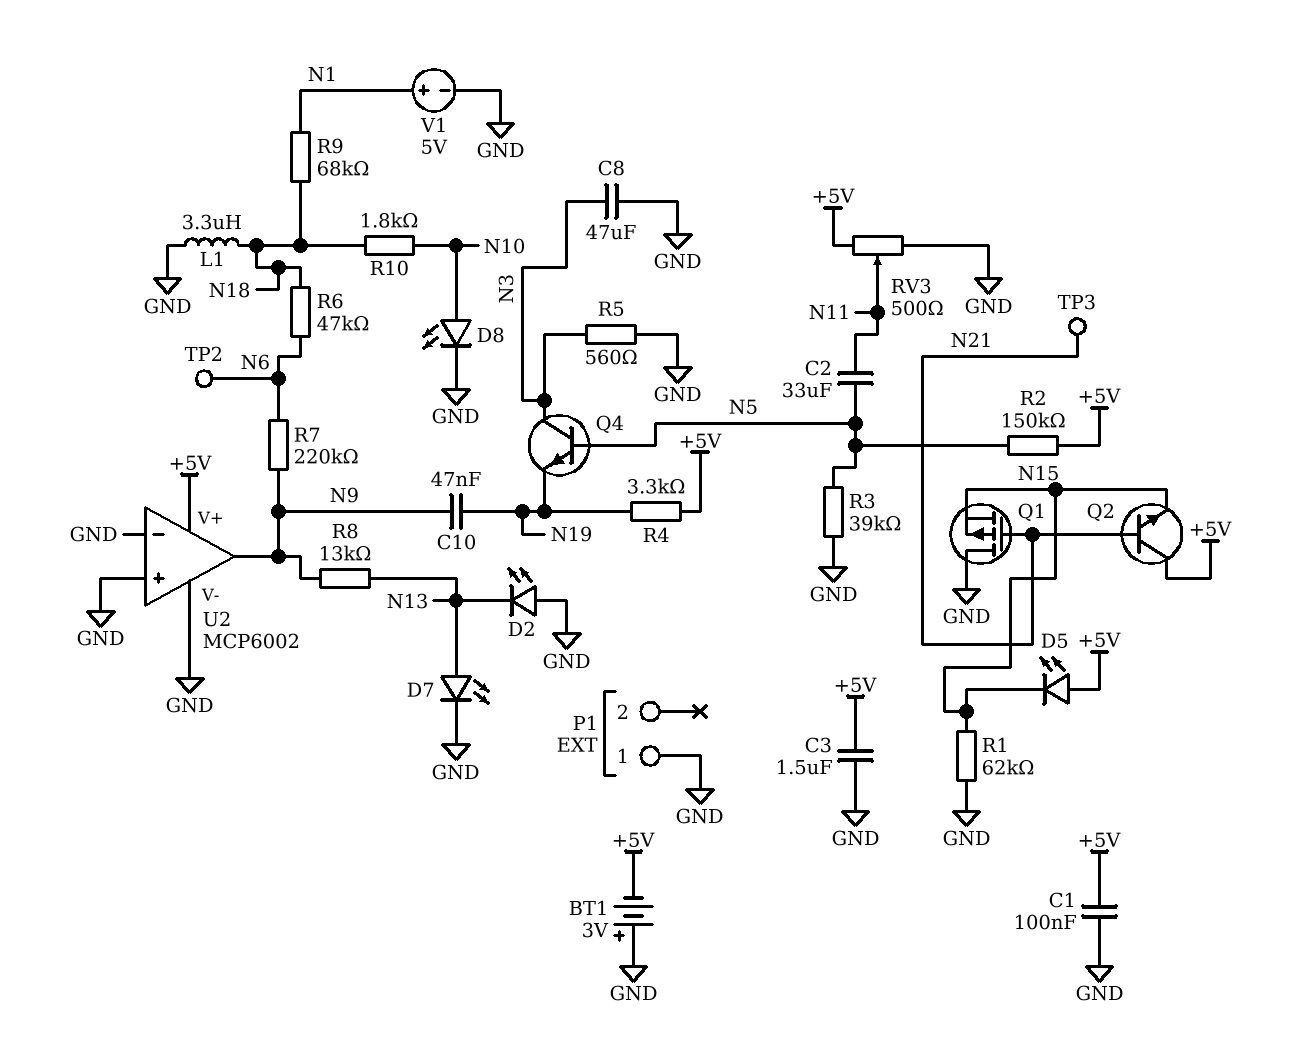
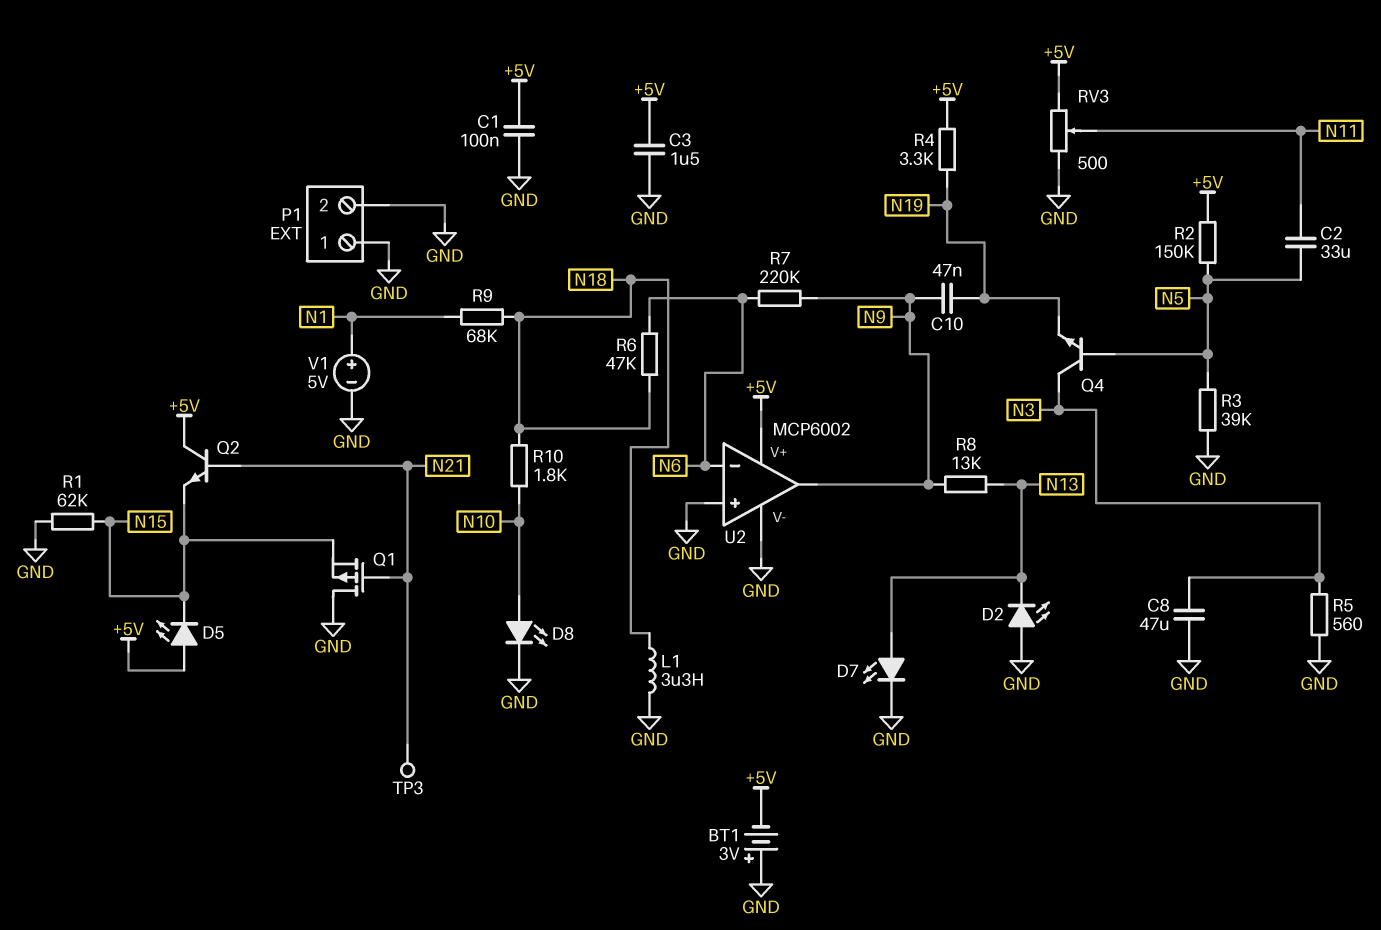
P1 pin 2: none -> GND
TP2: test point (N6) -> none
U2 pin in-: GND -> N6

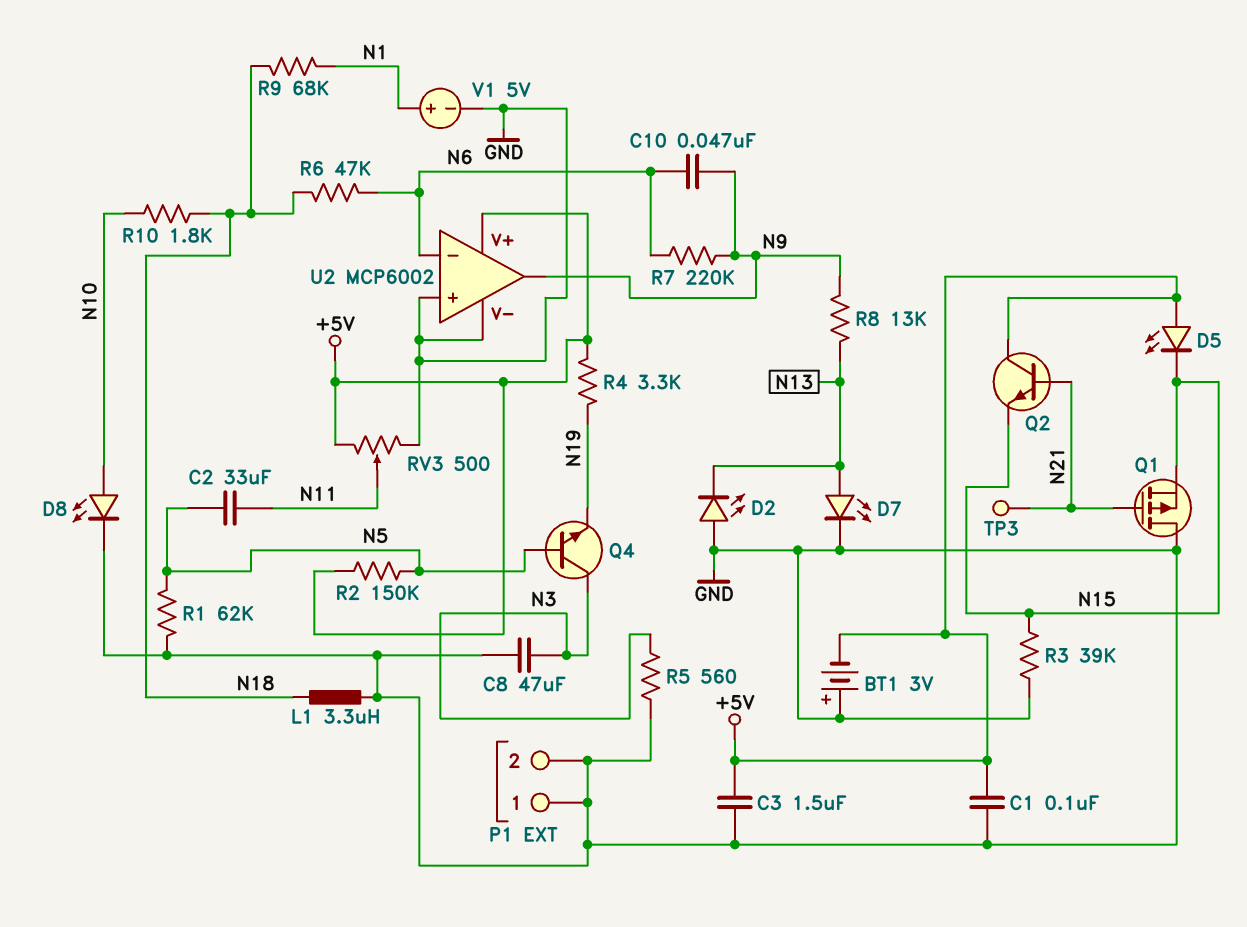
C10: 47nF (N9, N19) -> 47nF (N6, N9)
R1: 62k (GND, N15) -> 62k (GND, N5)
R3: 39k (GND, N5) -> 39k (GND, N15)

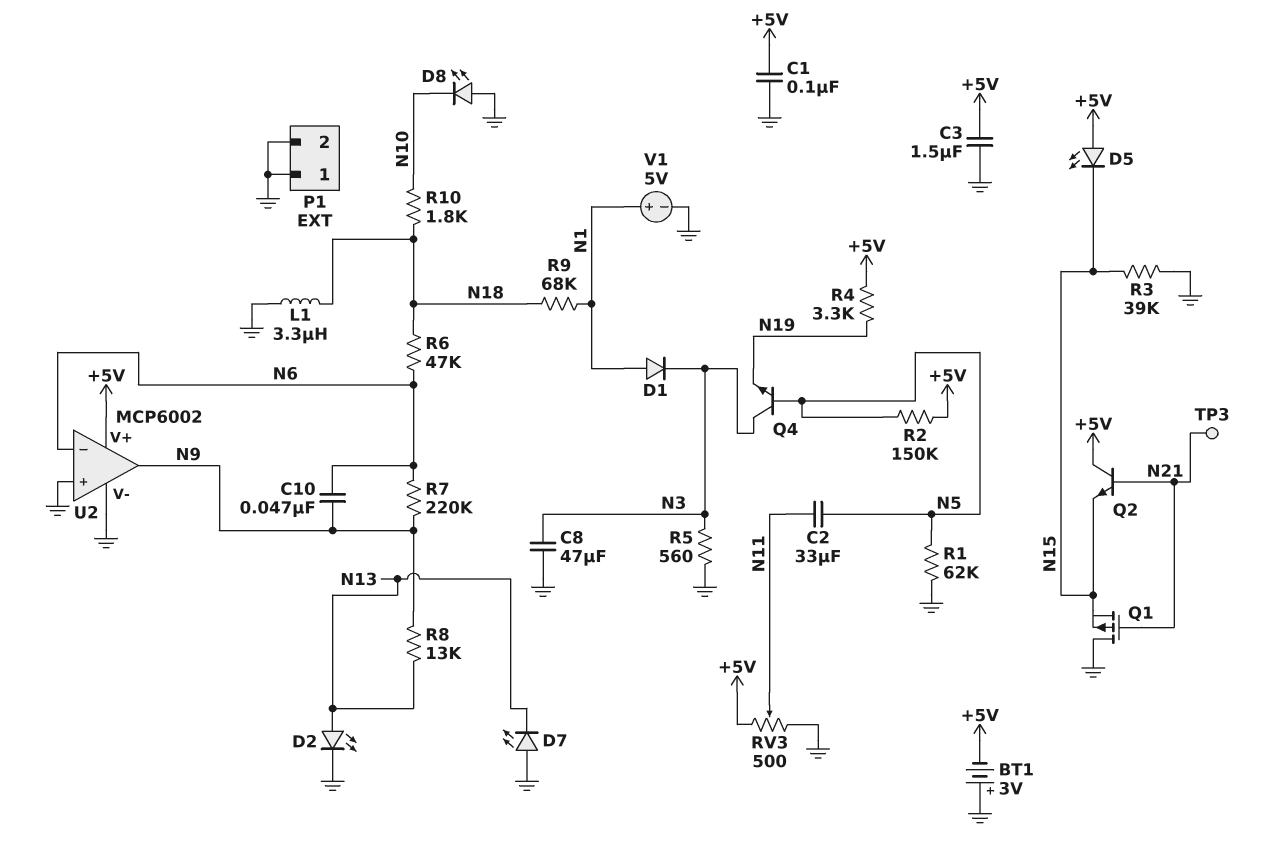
D1: none -> diode (A N1, K N3)
D2: LED (A GND, K N13) -> LED (A N13, K GND)
D7: LED (A N13, K GND) -> LED (A GND, K N13)
D8: LED (A N10, K GND) -> LED (A GND, K N10)

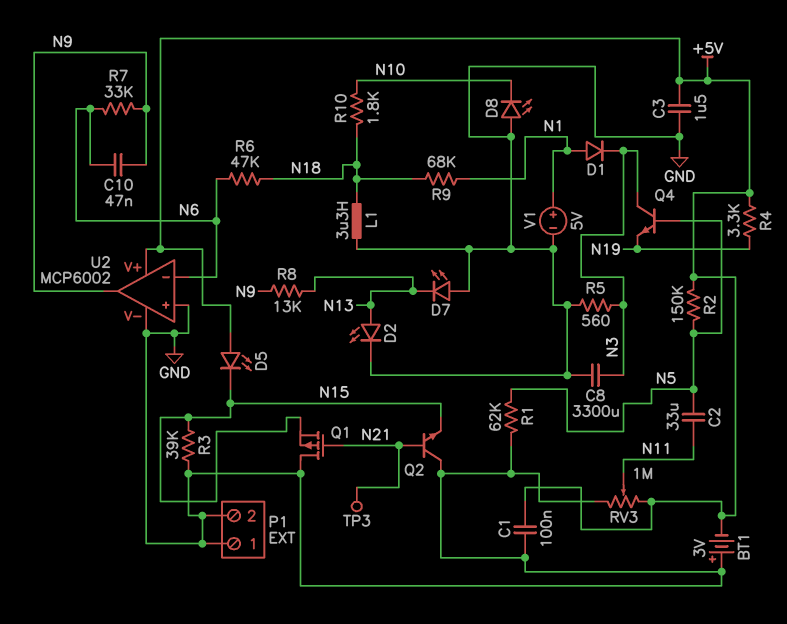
C8: 47uF (GND, N3) -> 3300uF (GND, N3)
Q2: NPN (B N21, C +5V, E N15) -> NPN (B N21, C GND, E N15)
R7: 220k (N6, N9) -> 33k (N6, N9)
RV3: 500 (+5V, GND, wiper N11) -> 1M (+5V, GND, wiper N11)

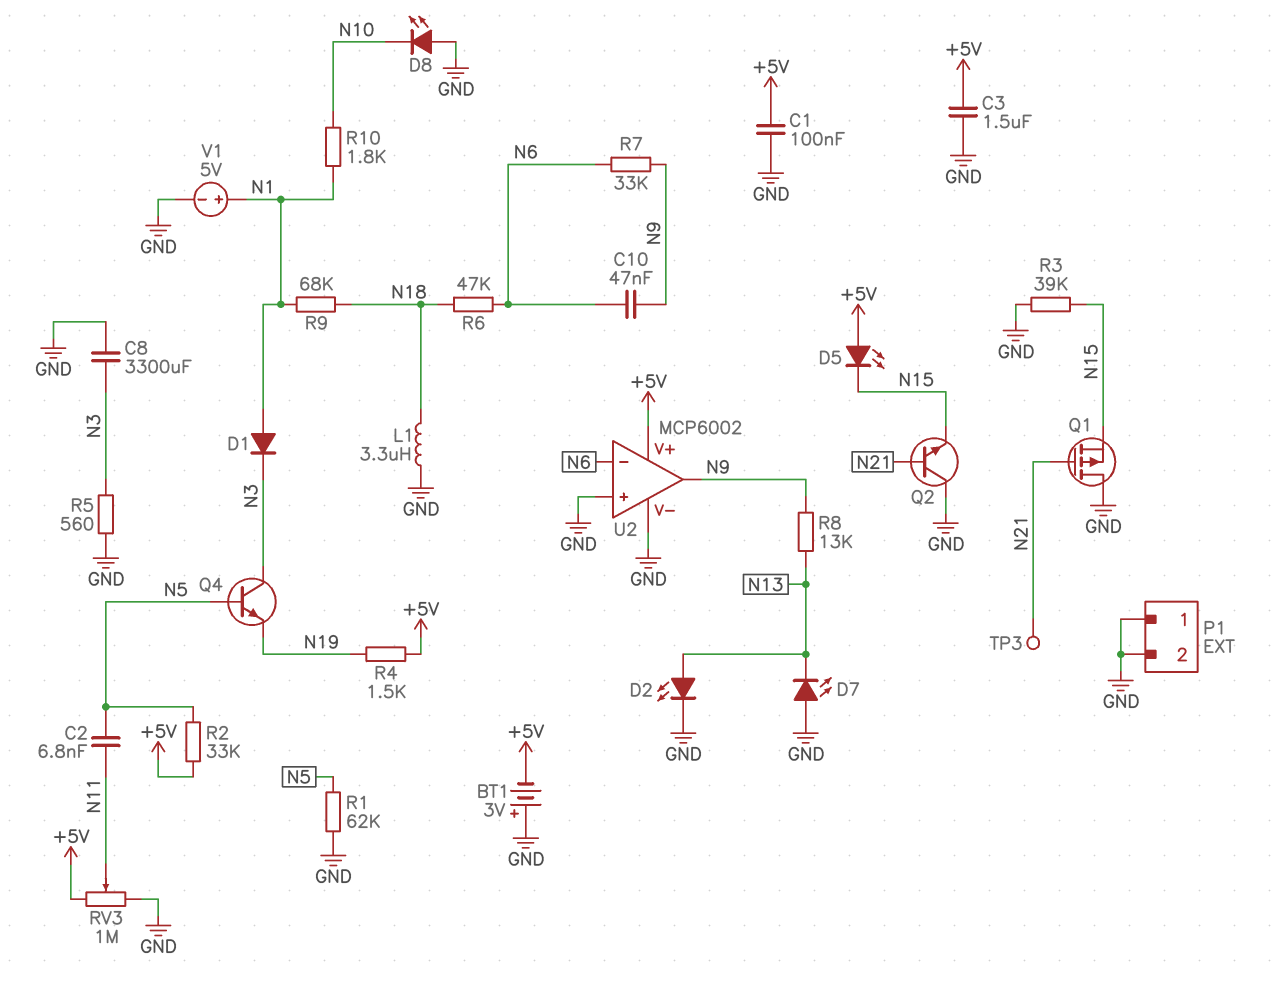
C2: 33uF (N5, N11) -> 6.8nF (N5, N11)
R2: 150k (+5V, N5) -> 33k (+5V, N5)
R4: 3.3k (+5V, N19) -> 1.5k (+5V, N19)
R10: 1.8k (N10, N18) -> 1.8k (N1, N10)

